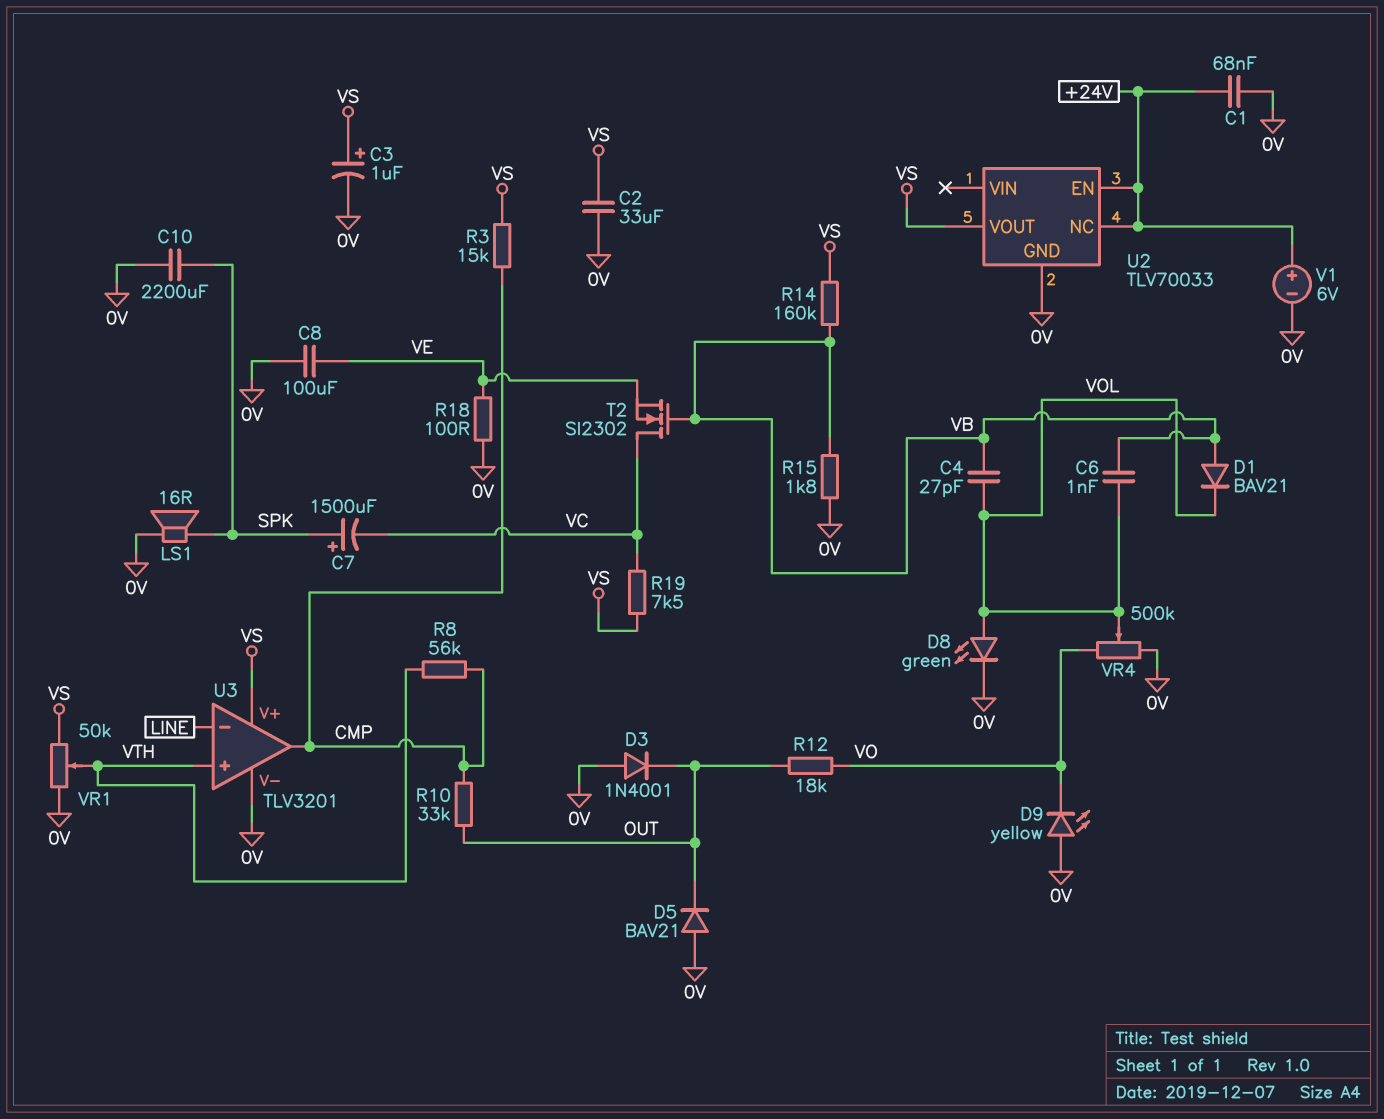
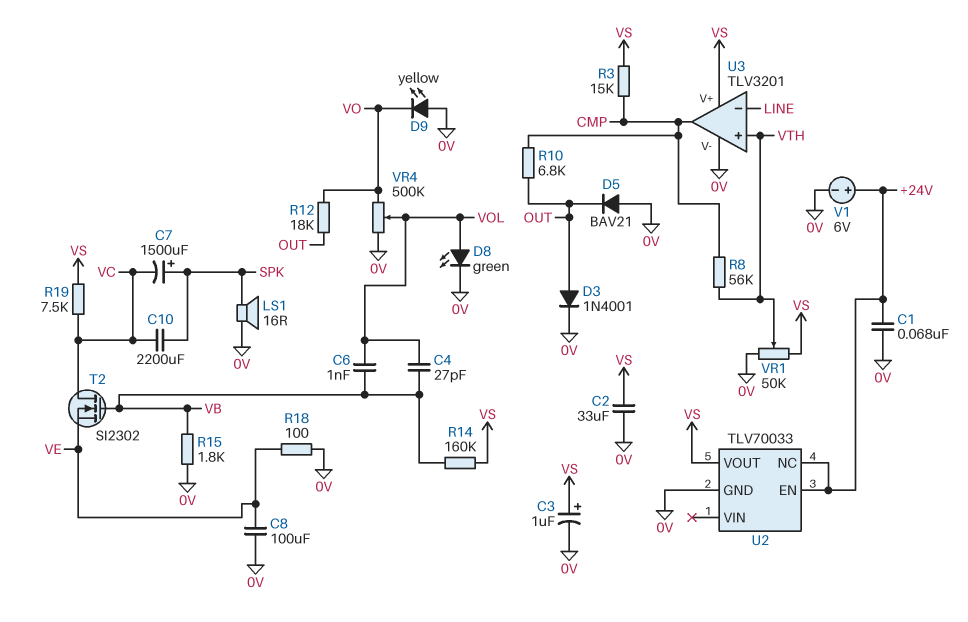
C10: 2200uF (0V, SPK) -> 2200uF (SPK, VC)
D1: diode BAV21 (A VB, K VOL) -> none
D3: diode 1N4001 (A 0V, K OUT) -> diode 1N4001 (A OUT, K 0V)
R10: 33k (CMP, OUT) -> 6.8k (CMP, OUT)

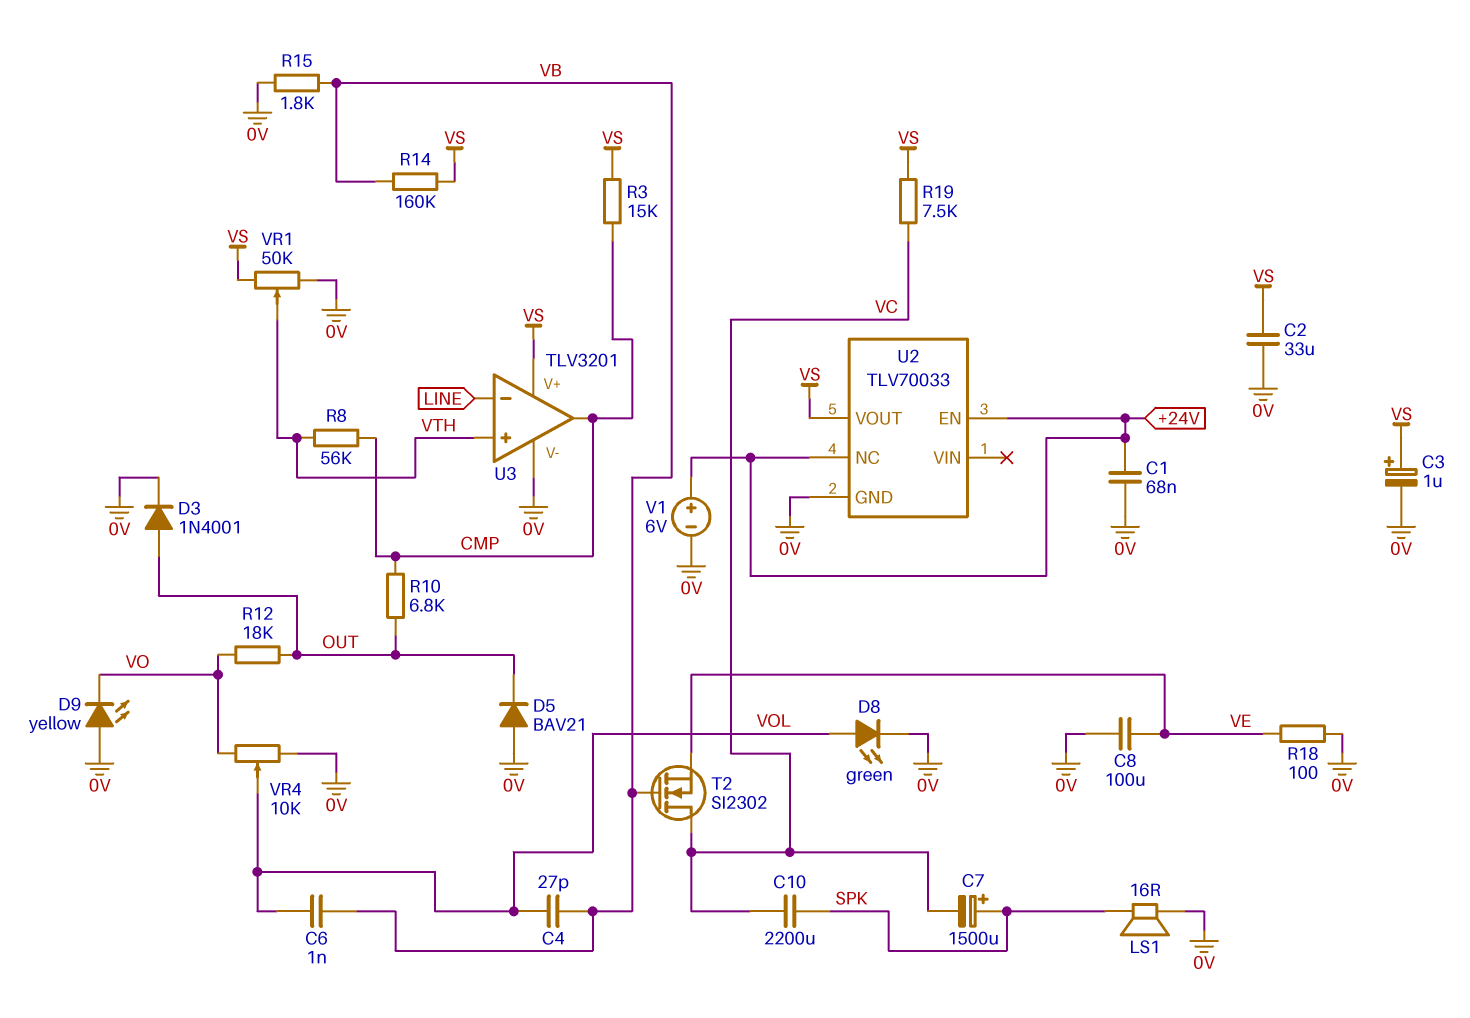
VR4: 500k (0V, VO, wiper VOL) -> 10k (0V, VO, wiper VOL)

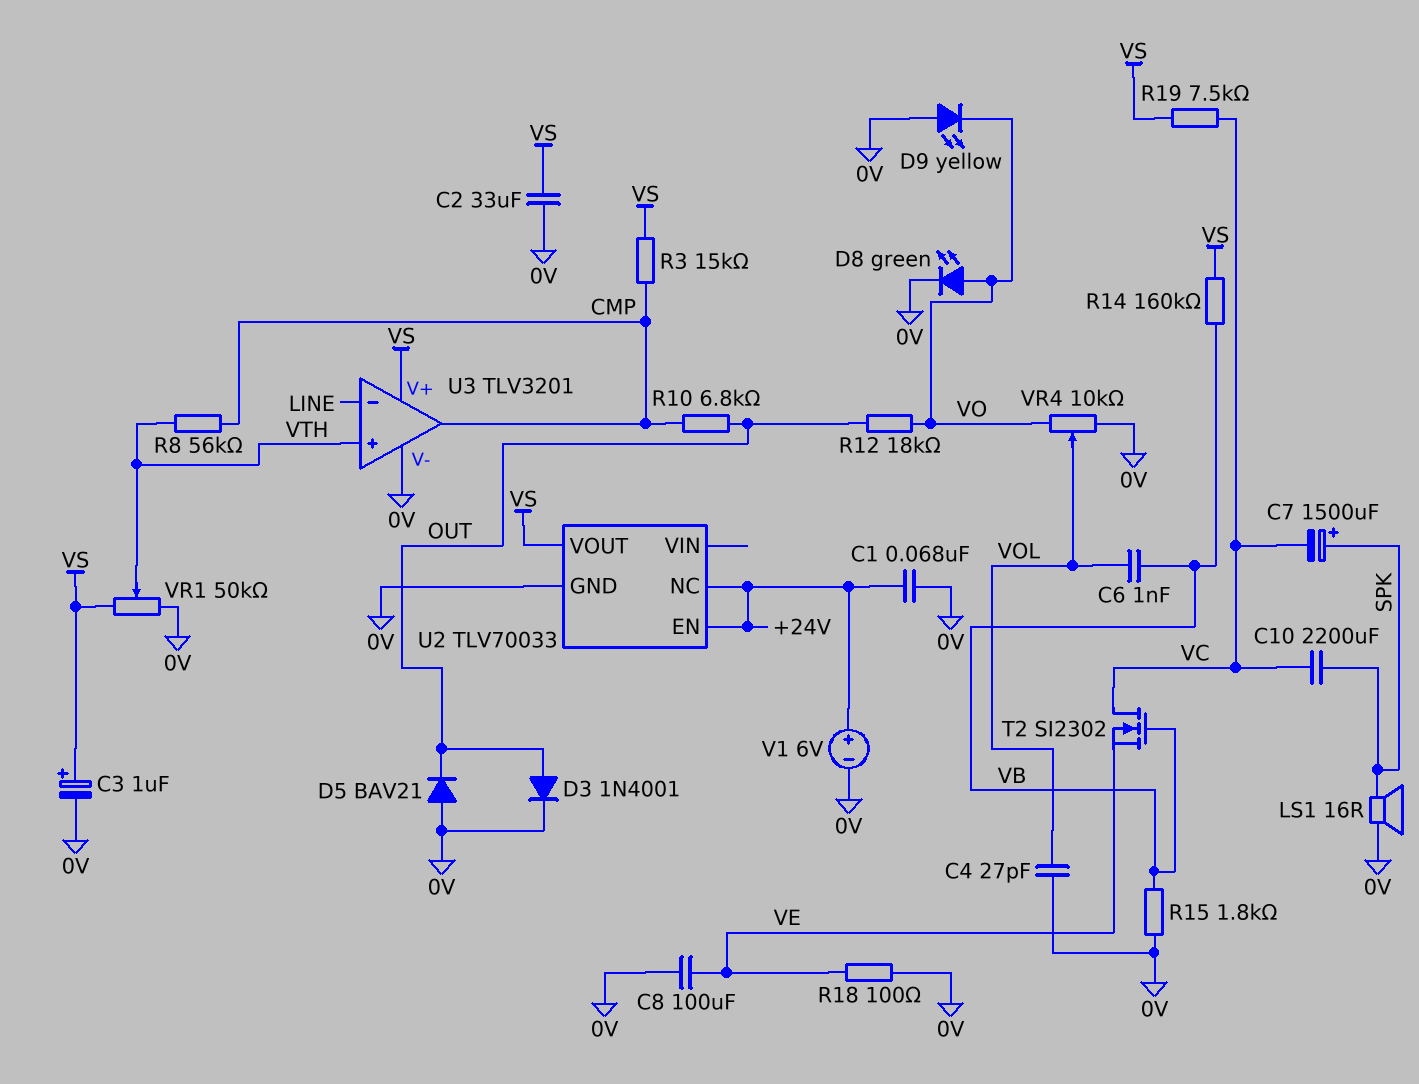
C4: 27pF (VB, VOL) -> 27pF (0V, VOL)
D8: LED green (A VOL, K 0V) -> LED green (A VO, K 0V)

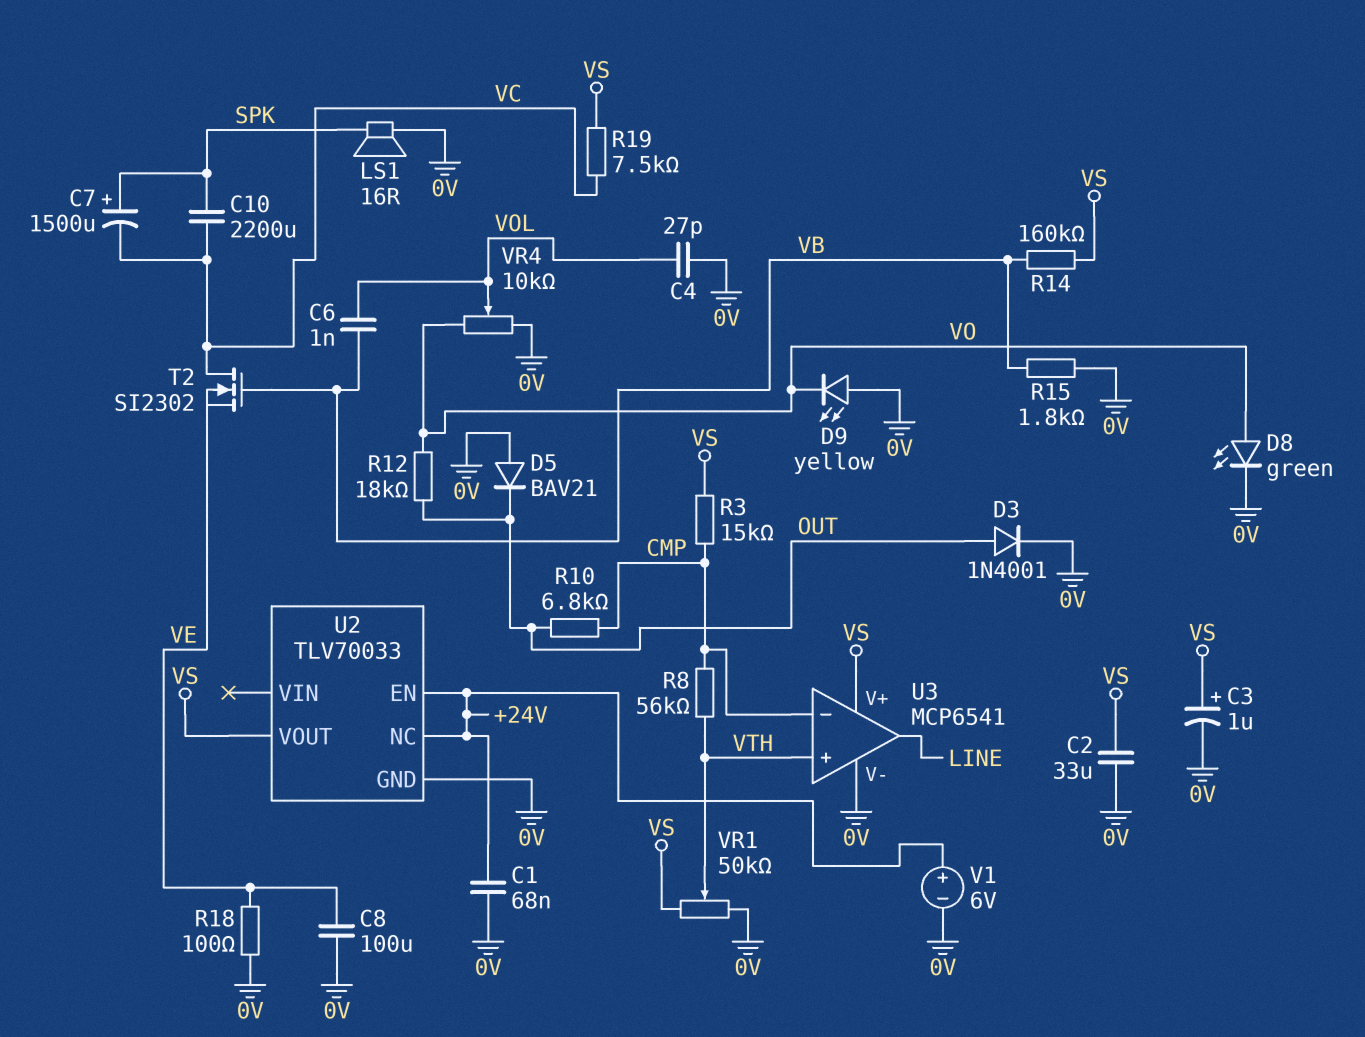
U3: TLV3201 -> MCP6541
U3 pin in-: LINE -> CMP
U3 pin out: CMP -> LINE

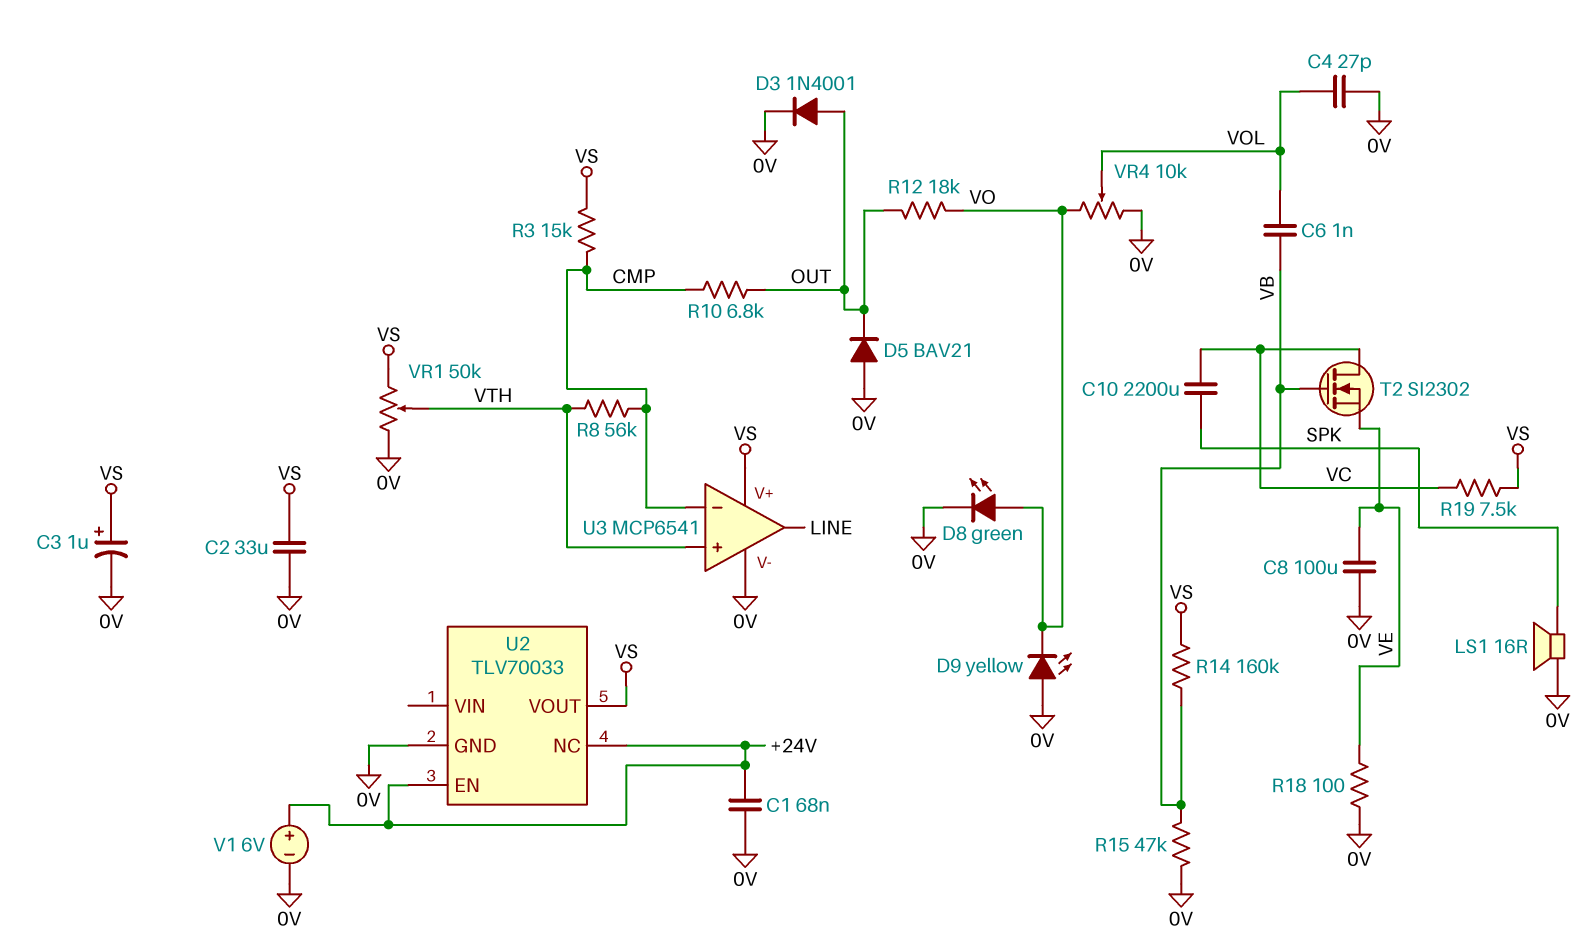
C7: 1500uF (plus SPK, minus VC) -> none
R15: 1.8k (0V, VB) -> 47k (0V, VB)

